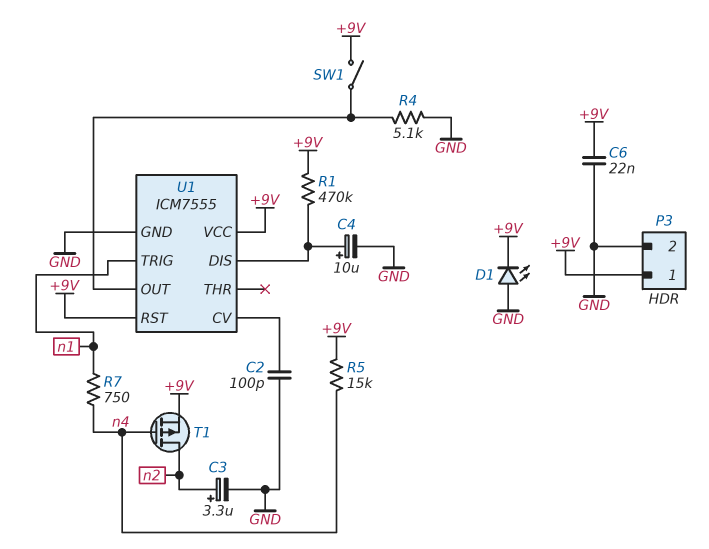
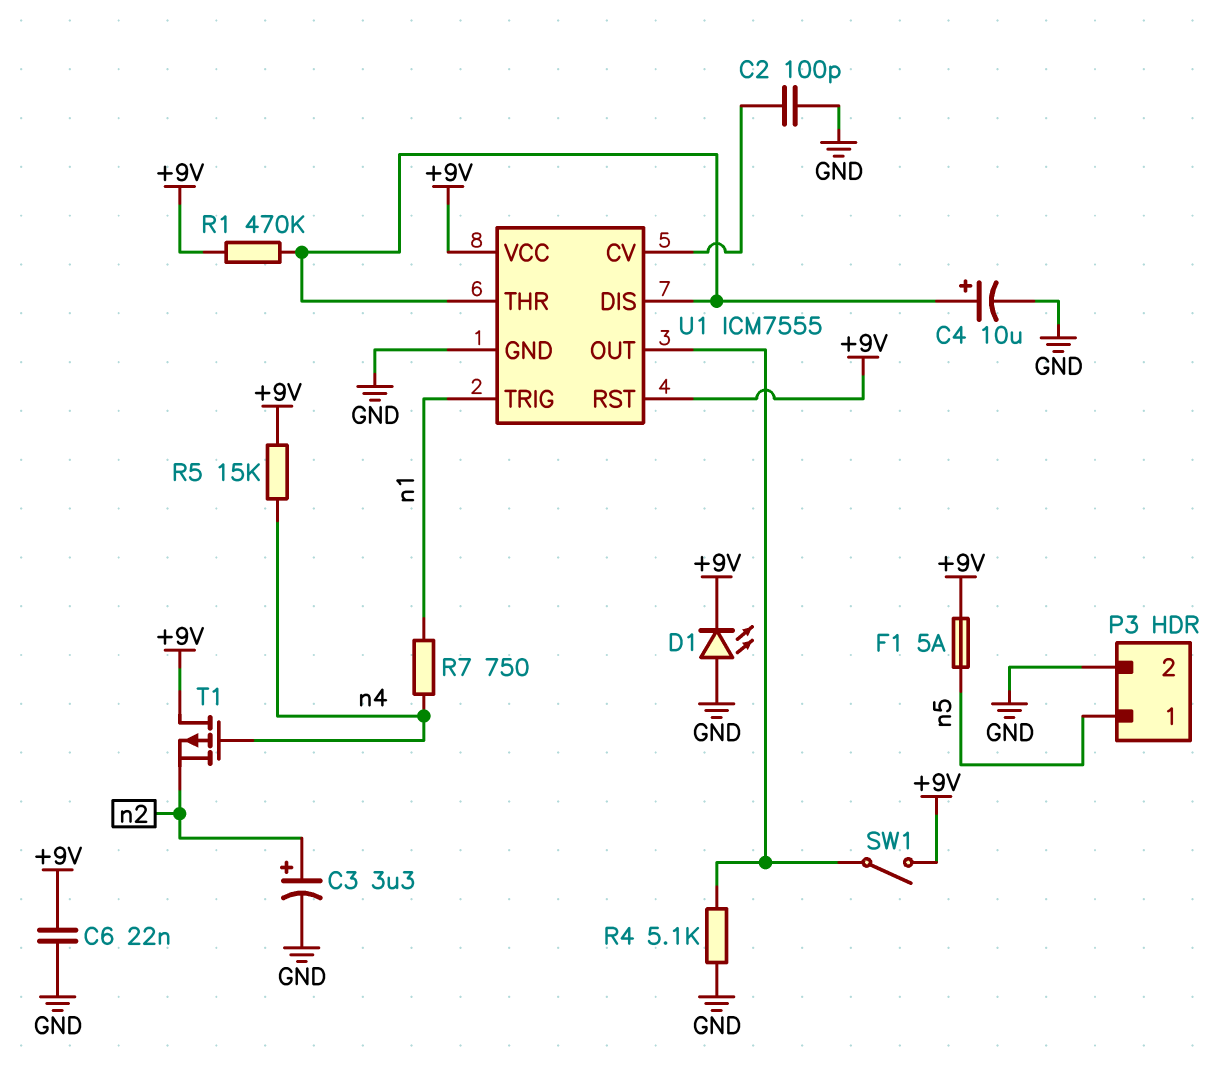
F1: none -> 5A (+9V, n5)
P3 pin 1: +9V -> n5
T1: PMOS (G n4, D n2, S +9V) -> PMOS (G n4, D +9V, S n2)
U1 pin THR: none -> U1/DIS

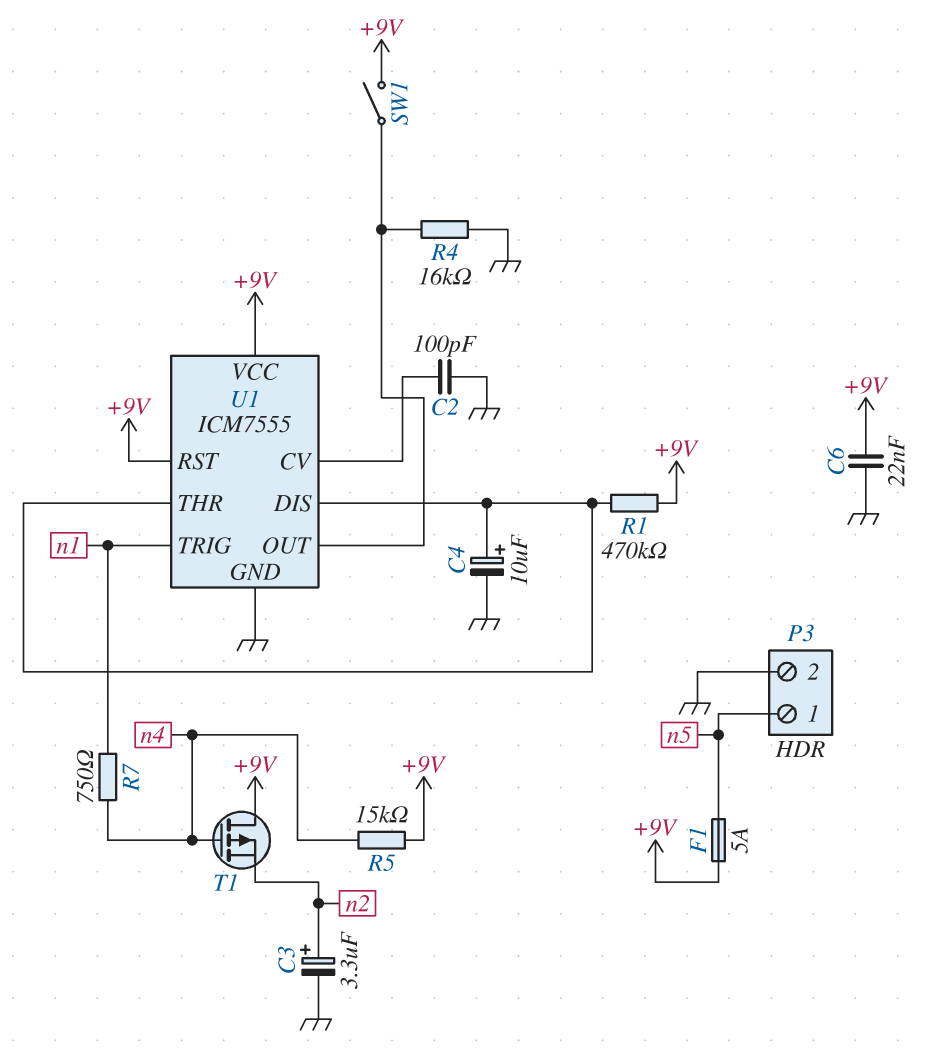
D1: LED (A GND, K +9V) -> none
R4: 5.1k (GND, U1/OUT) -> 16k (GND, U1/OUT)

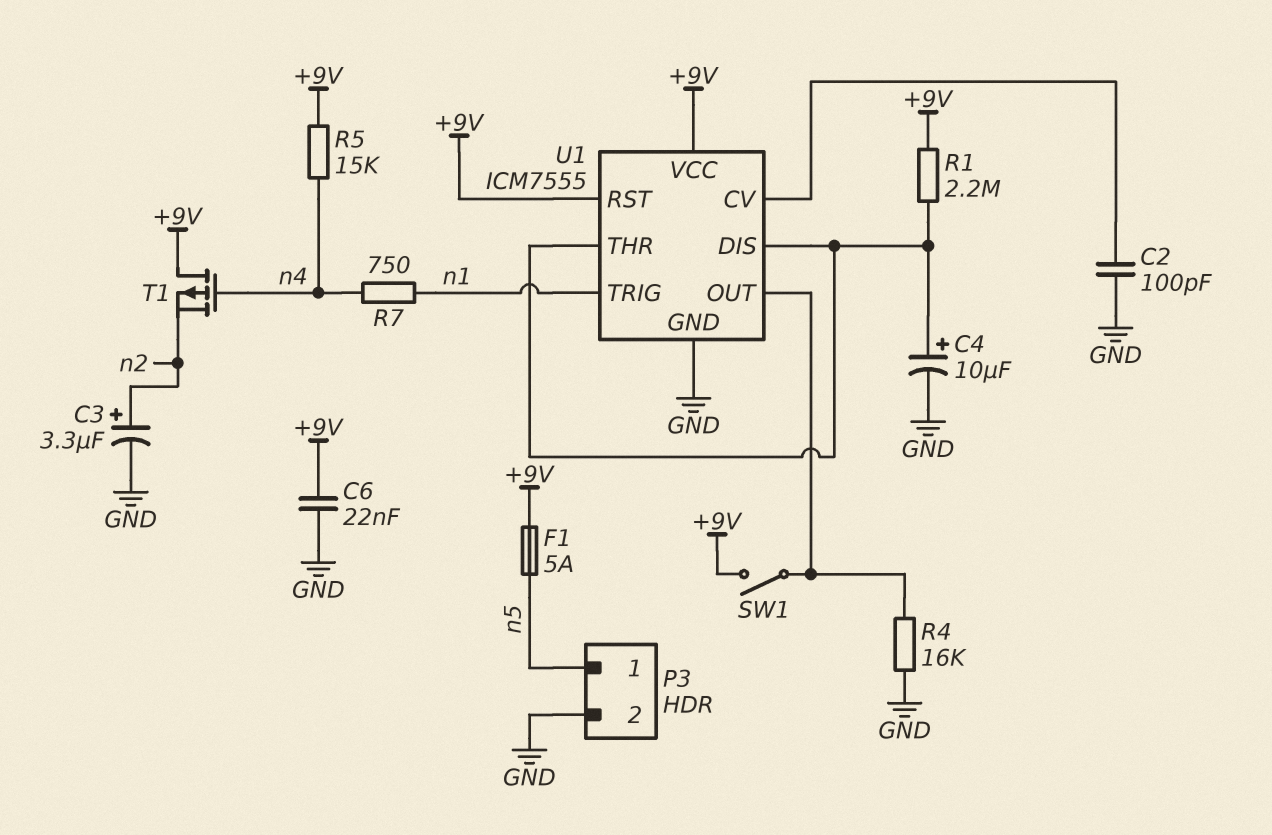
R1: 470k (+9V, U1/DIS) -> 2.2M (+9V, U1/DIS)

